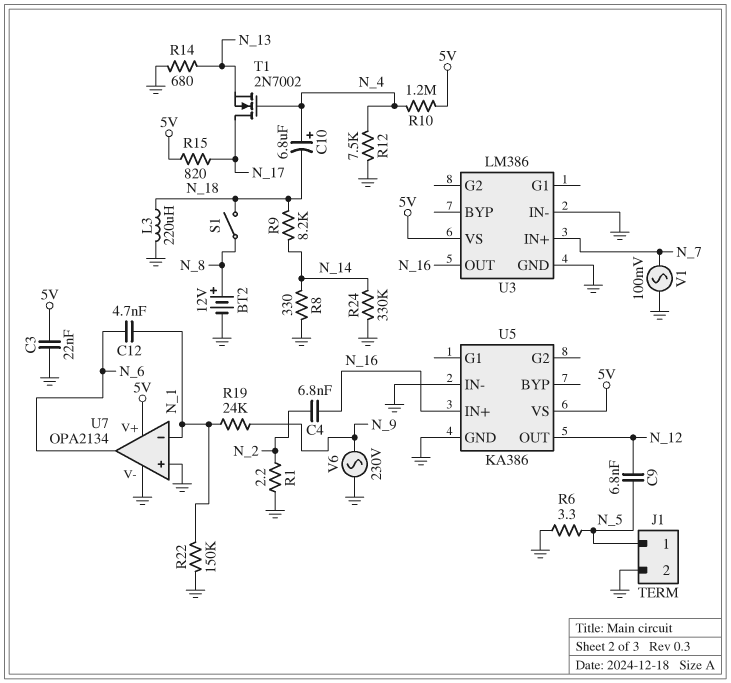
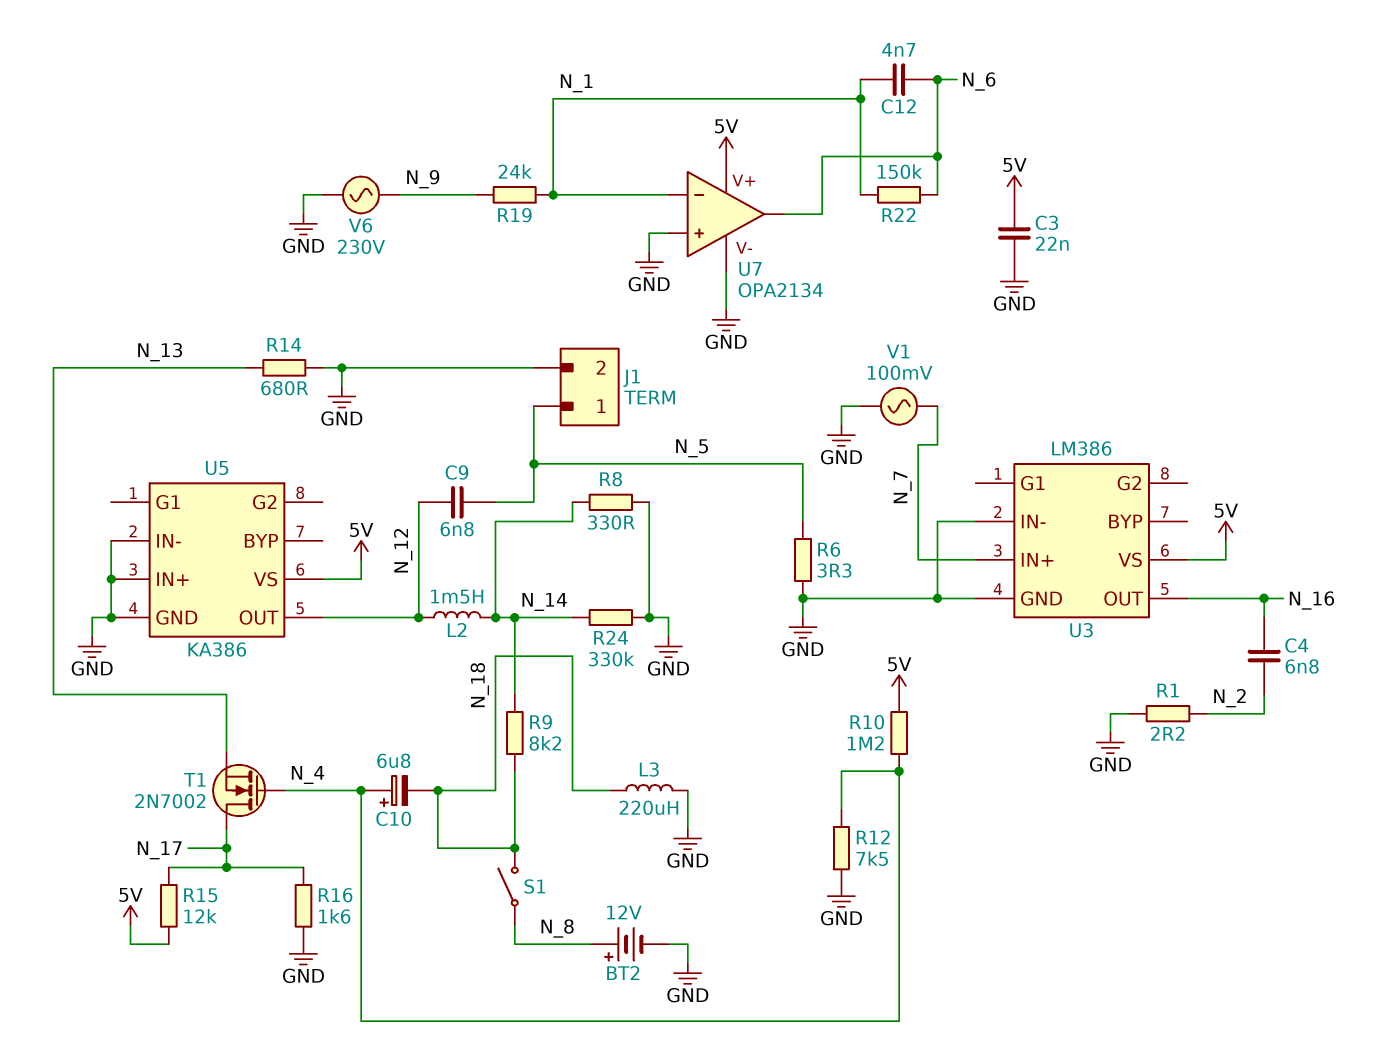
L2: none -> 1.5mH (N_12, N_14)
R15: 820 (5V, N_17) -> 12k (5V, N_17)
R16: none -> 1.6k (GND, N_17)
R22: 150k (GND, N_1) -> 150k (N_1, N_6)
U5 pin IN+: N_16 -> GND

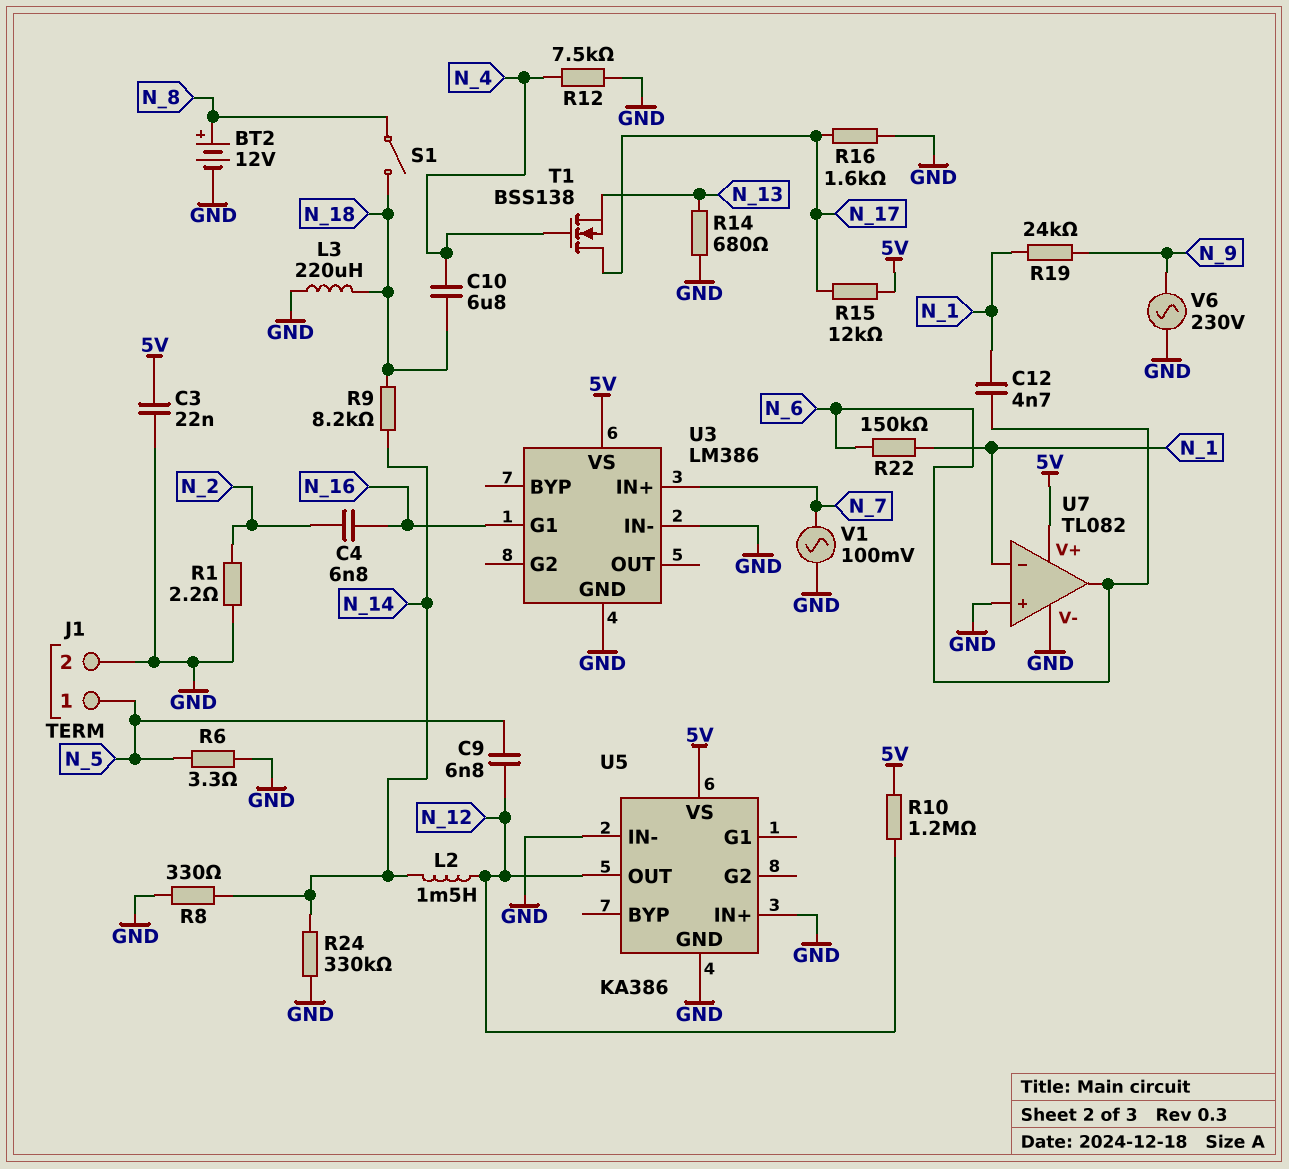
C10: 6.8uF (plus N_4, minus N_18) -> 6.8uF (N_4, N_18)
R10: 1.2M (5V, N_4) -> 1.2M (5V, N_12)
T1: NMOS 2N7002 (G N_4, D N_17, S N_13) -> NMOS BSS138 (G N_4, D N_17, S N_13)
U3 pin G1: none -> N_16
U3 pin OUT: N_16 -> none
U7: OPA2134 -> TL082

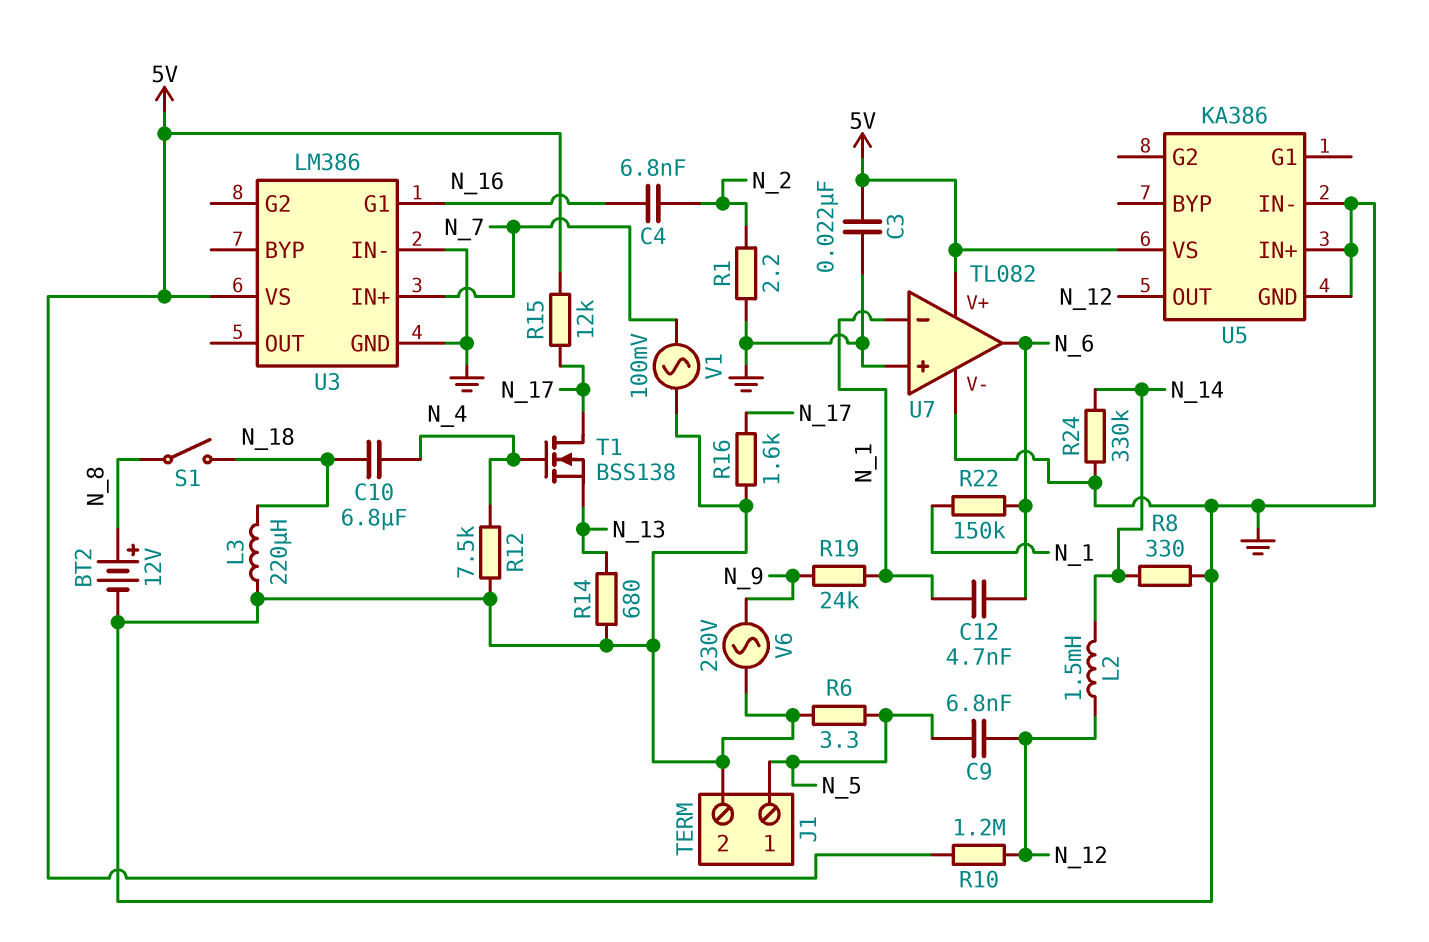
R9: 8.2k (N_14, N_18) -> none

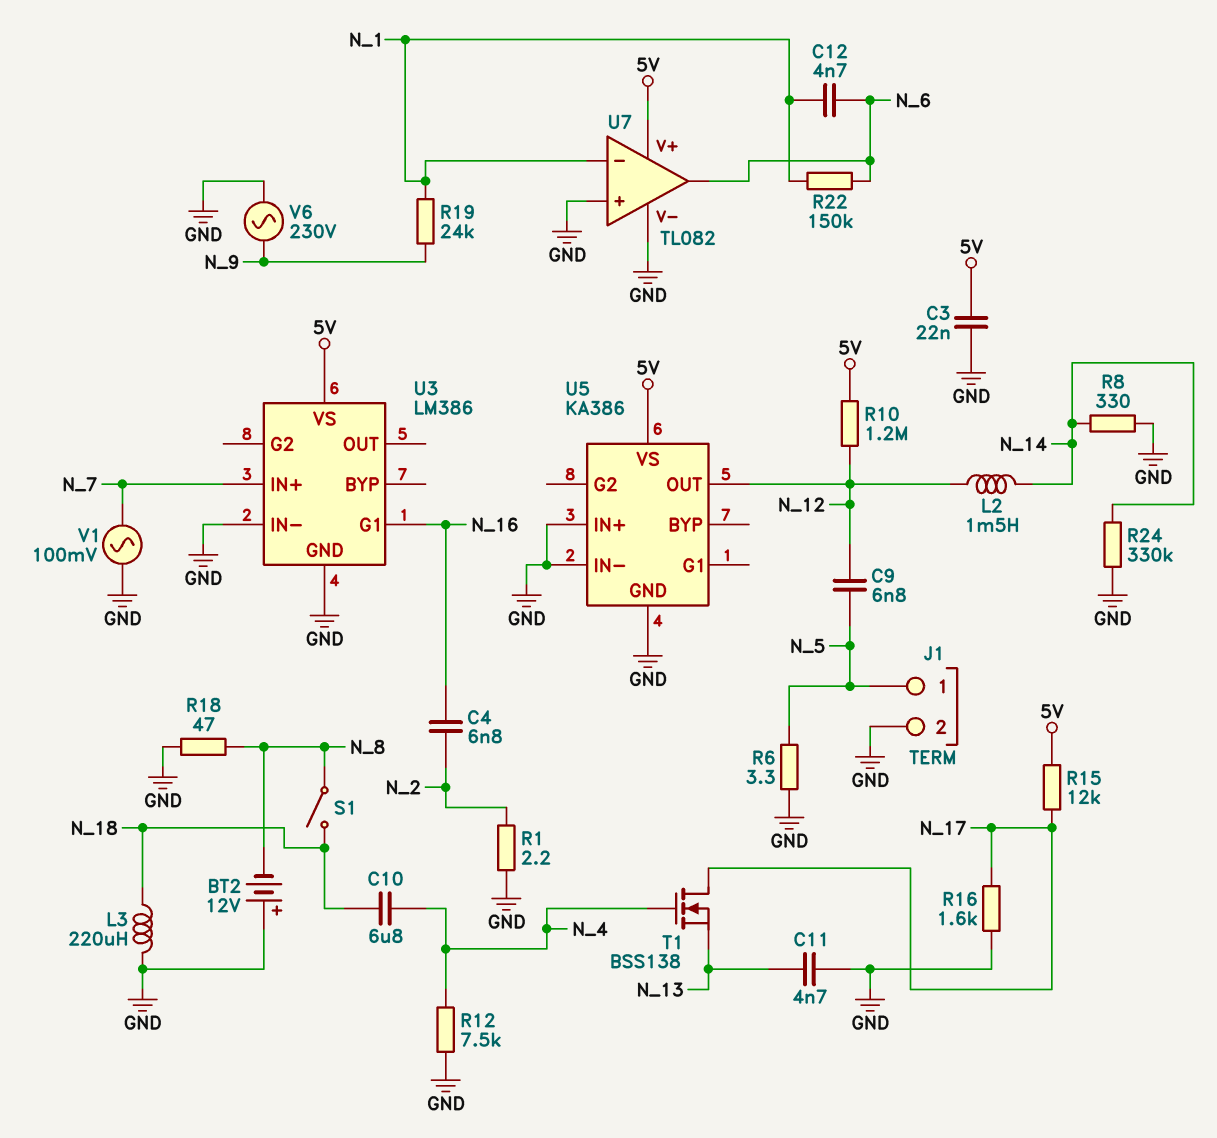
BT2: 12V (plus N_8, minus GND) -> 12V (plus GND, minus N_8)
C11: none -> 4.7nF (GND, N_13)
R14: 680 (GND, N_13) -> none
R18: none -> 47 (GND, N_8)

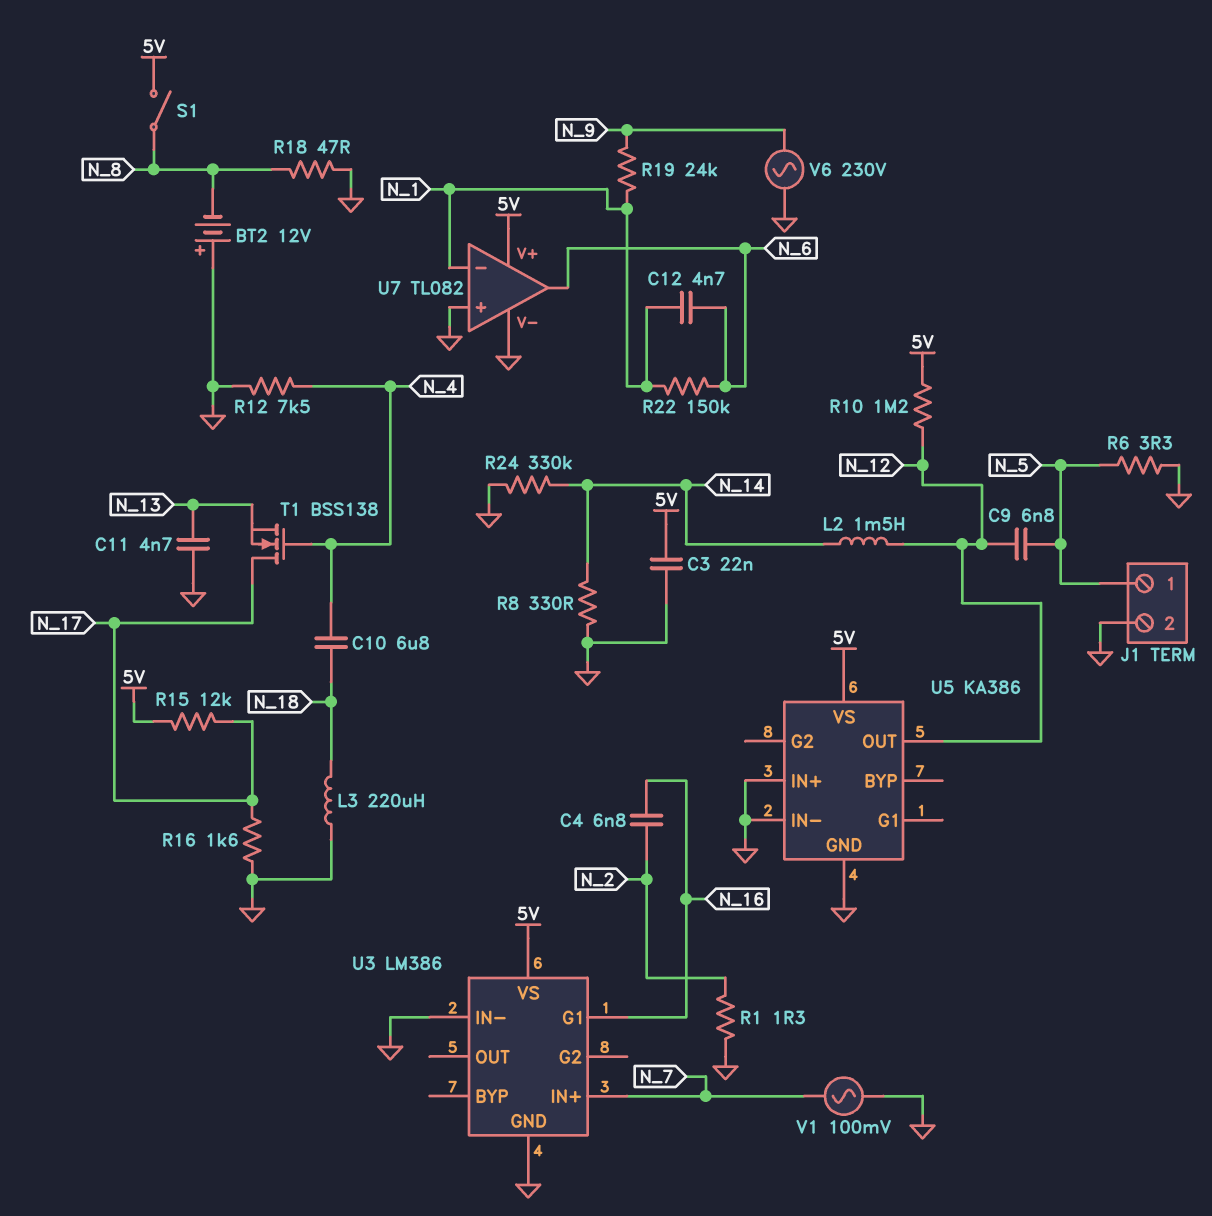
R1: 2.2 (GND, N_2) -> 1.3 (GND, N_2)
S1: switch (N_8, N_18) -> switch (5V, N_8)

